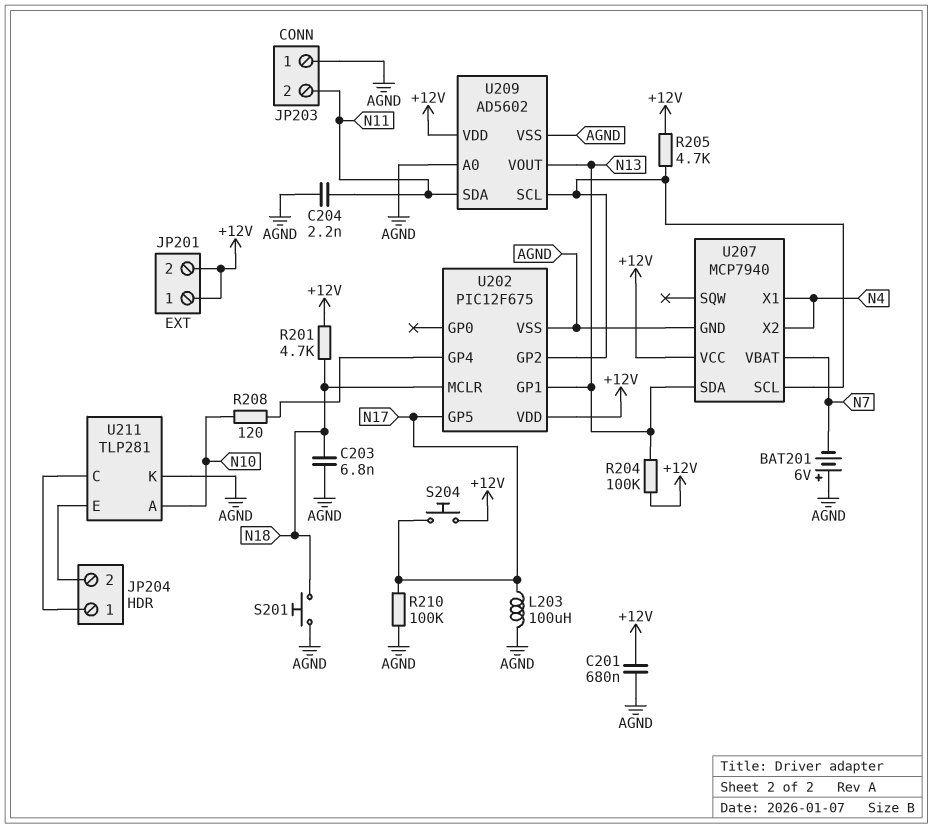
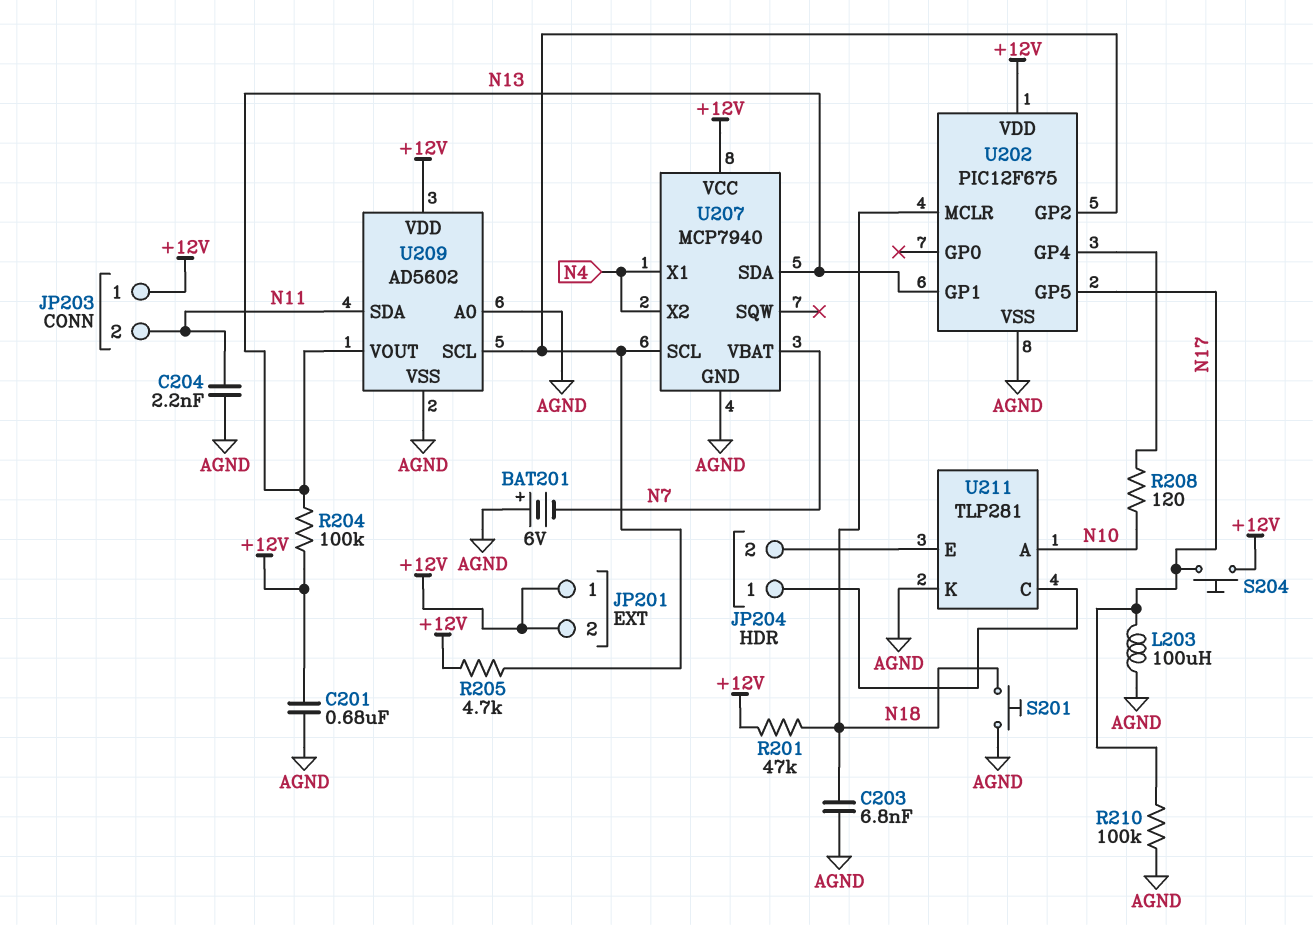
JP203 pin 1: AGND -> +12V
R201: 4.7k (+12V, N18) -> 47k (+12V, N18)

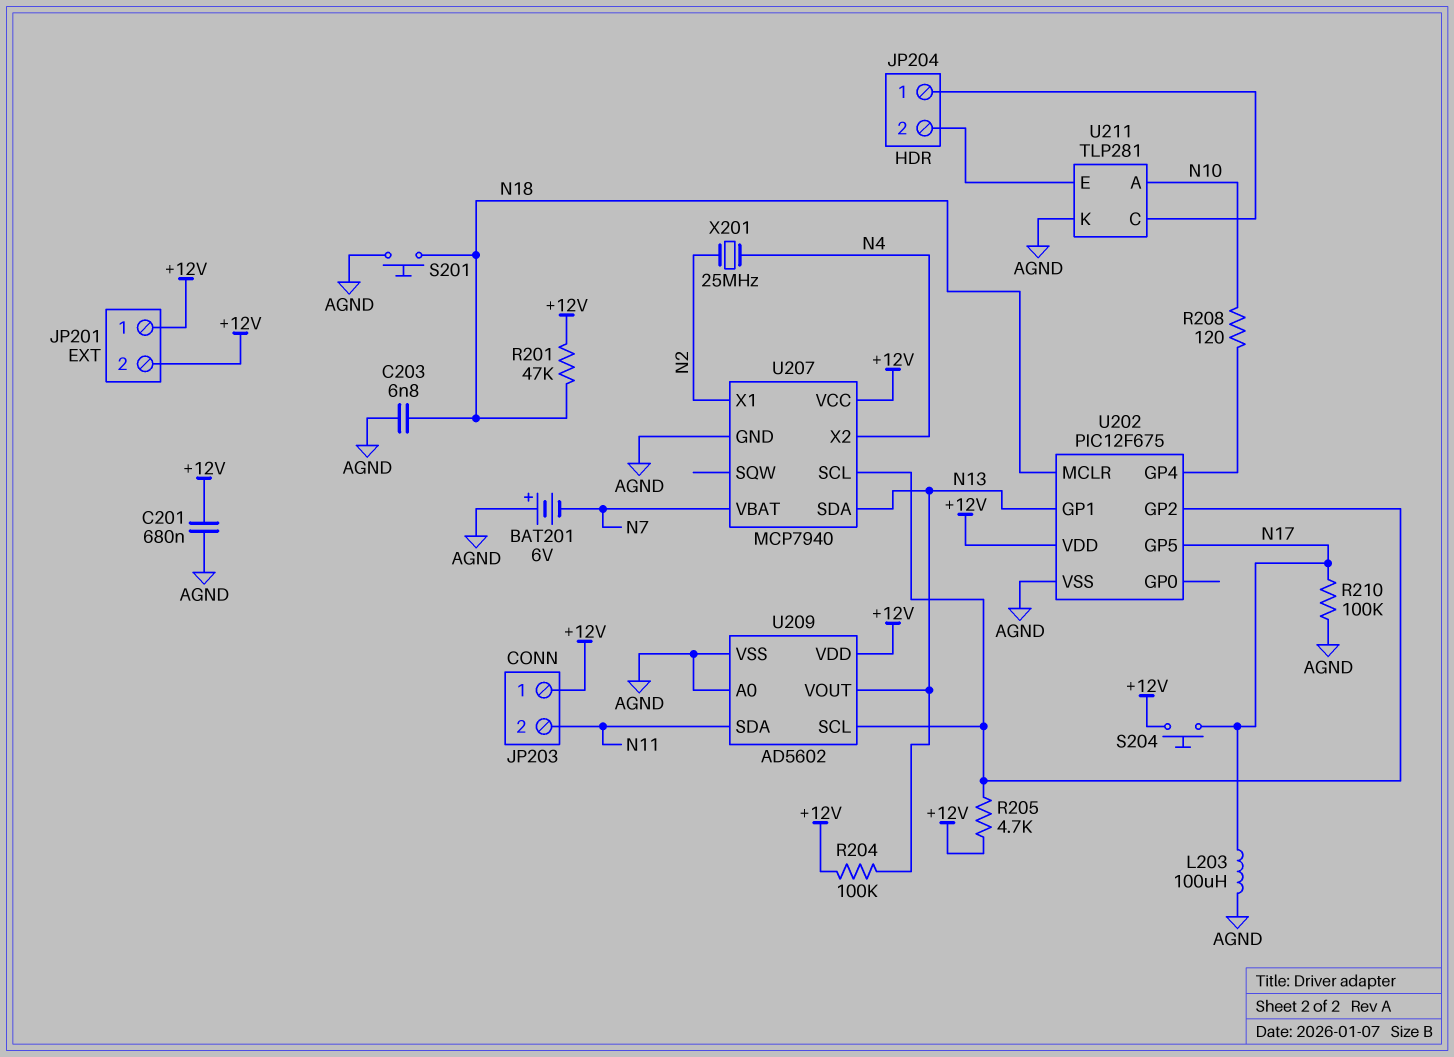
C204: 2.2nF (AGND, N11) -> none
U207 pin X1: N4 -> N2
X201: none -> 25MHz (N2, N4)

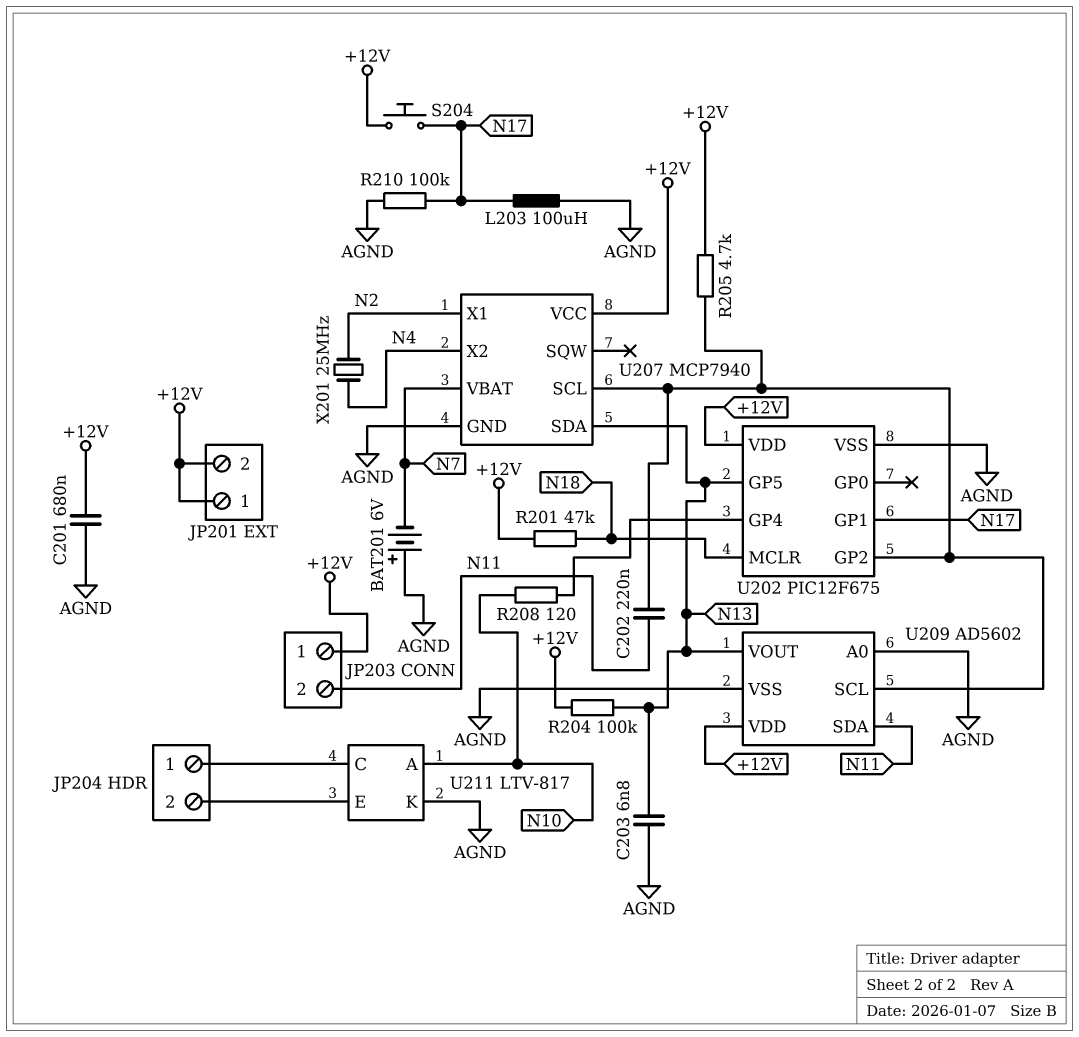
C202: none -> 220nF (N11, U202/GP2)
C203: 6.8nF (AGND, N18) -> 6.8nF (AGND, N13)
S201: button (AGND, N18) -> none
U202 pin GP1: N13 -> N17
U202 pin GP5: N17 -> N13
U211: TLP281 -> LTV-817

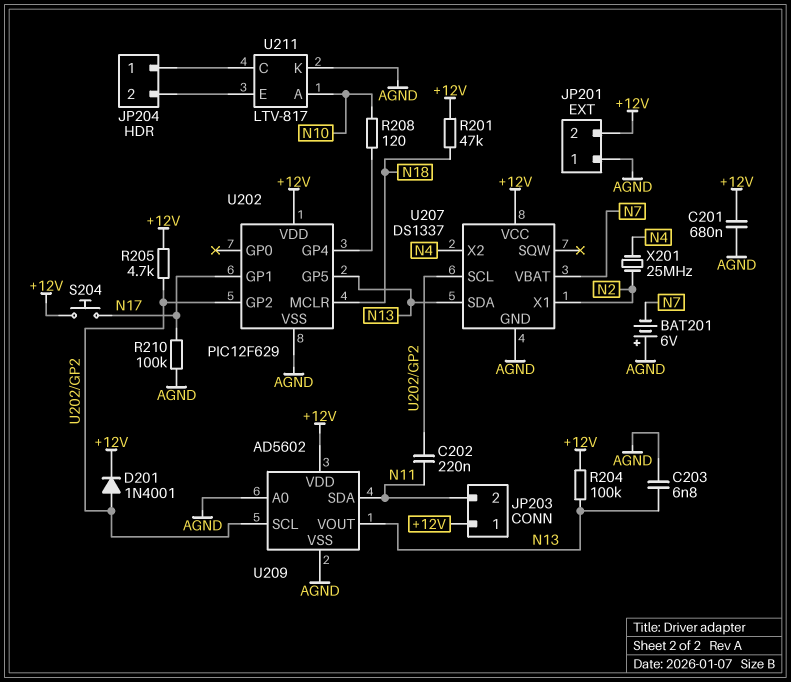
D201: none -> diode 1N4001 (A U202/GP2, K +12V)
JP201 pin 1: +12V -> AGND
L203: 100uH (AGND, N17) -> none
U202: PIC12F675 -> PIC12F629
U207: MCP7940 -> DS1337

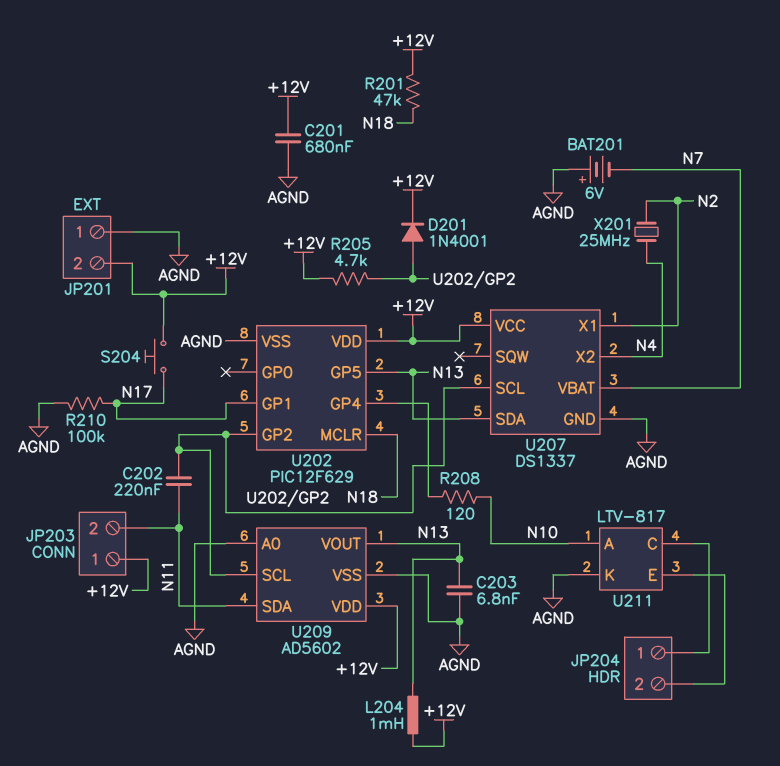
L204: none -> 1mH (+12V, N13)
R204: 100k (+12V, N13) -> none

